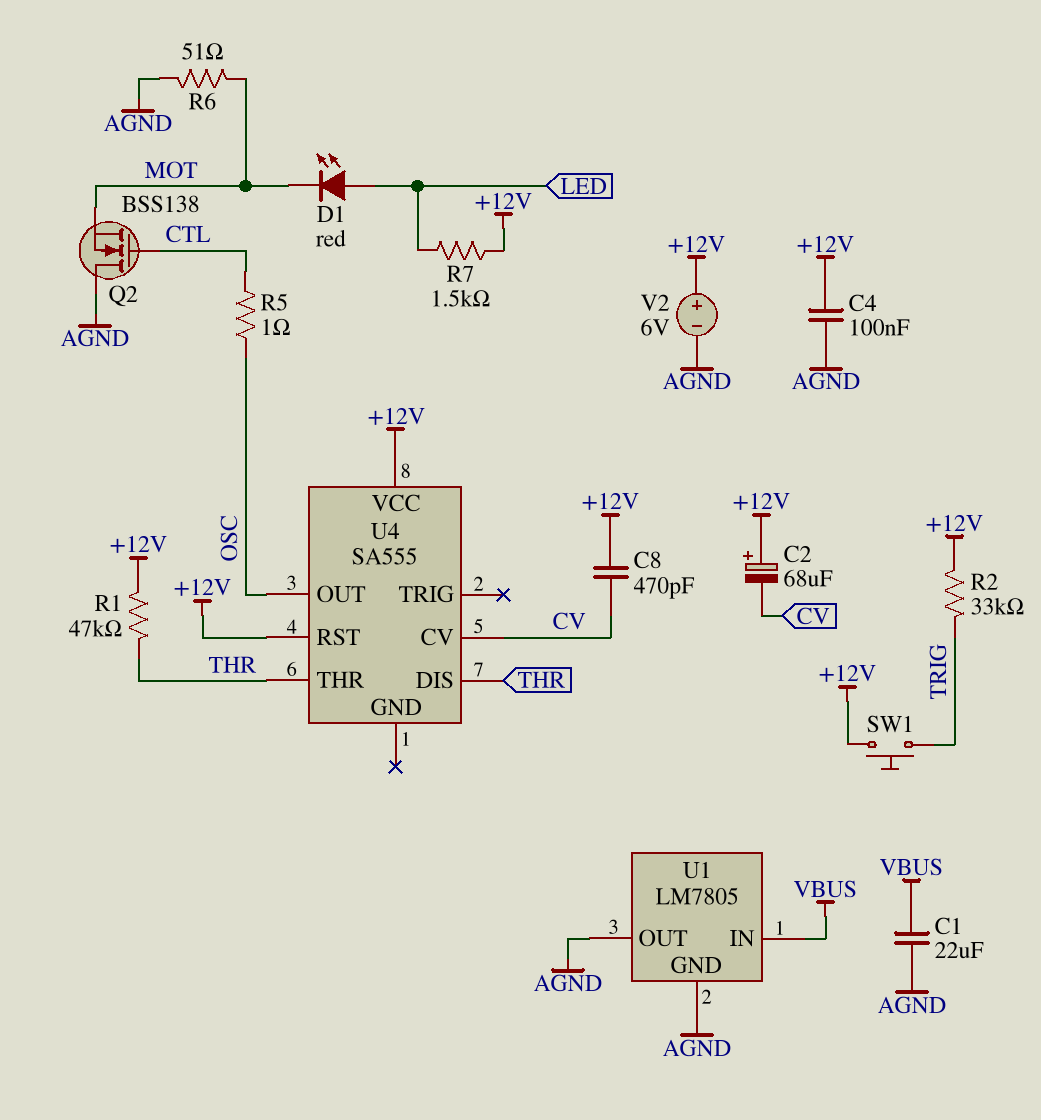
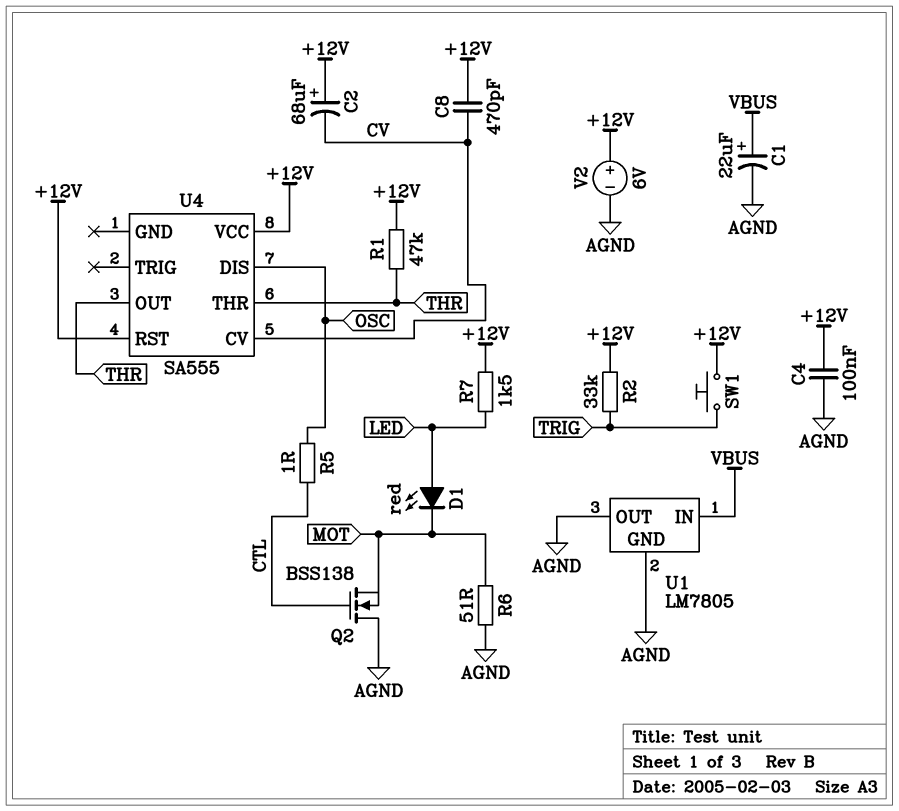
C1: 22uF (AGND, VBUS) -> 22uF (plus VBUS, minus AGND)
U4 pin DIS: THR -> OSC
U4 pin OUT: OSC -> THR

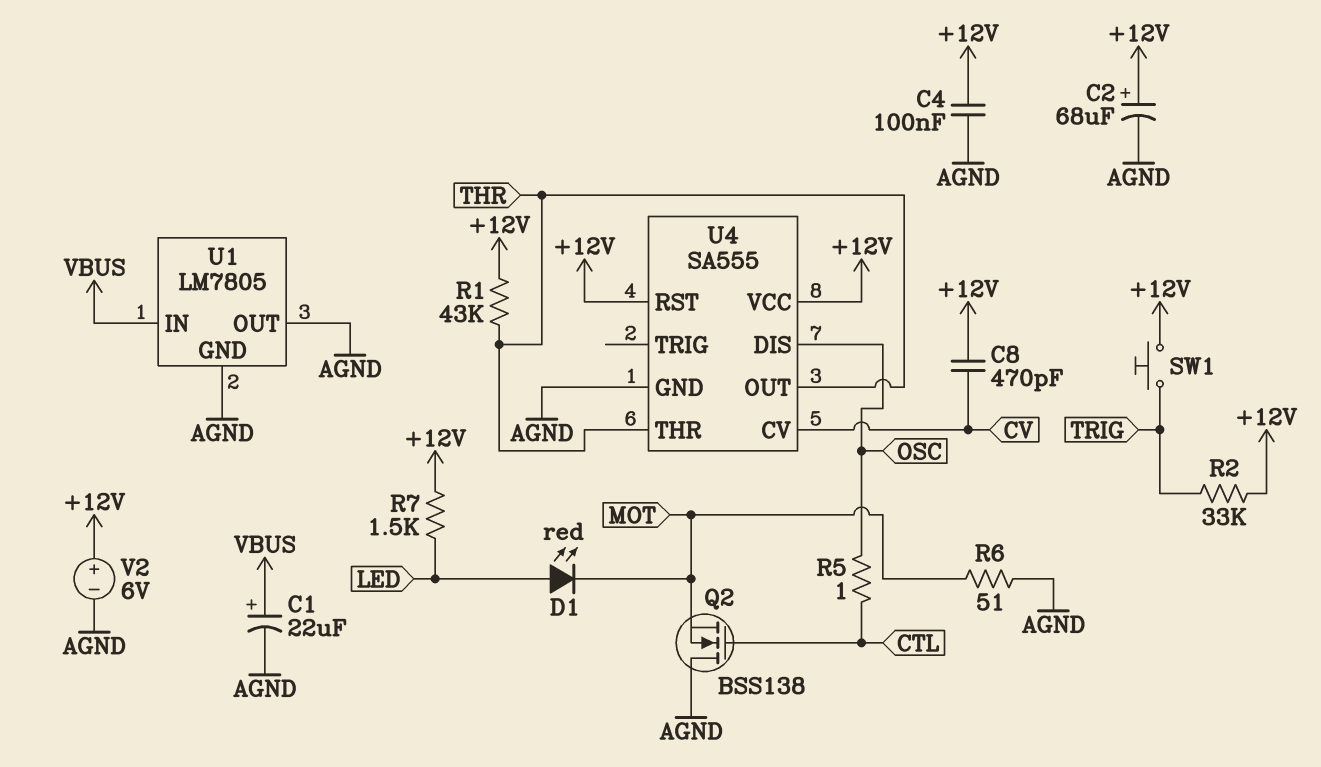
C2: 68uF (plus +12V, minus CV) -> 68uF (plus +12V, minus AGND)
R1: 47k (+12V, THR) -> 43k (+12V, THR)
U4 pin GND: none -> AGND

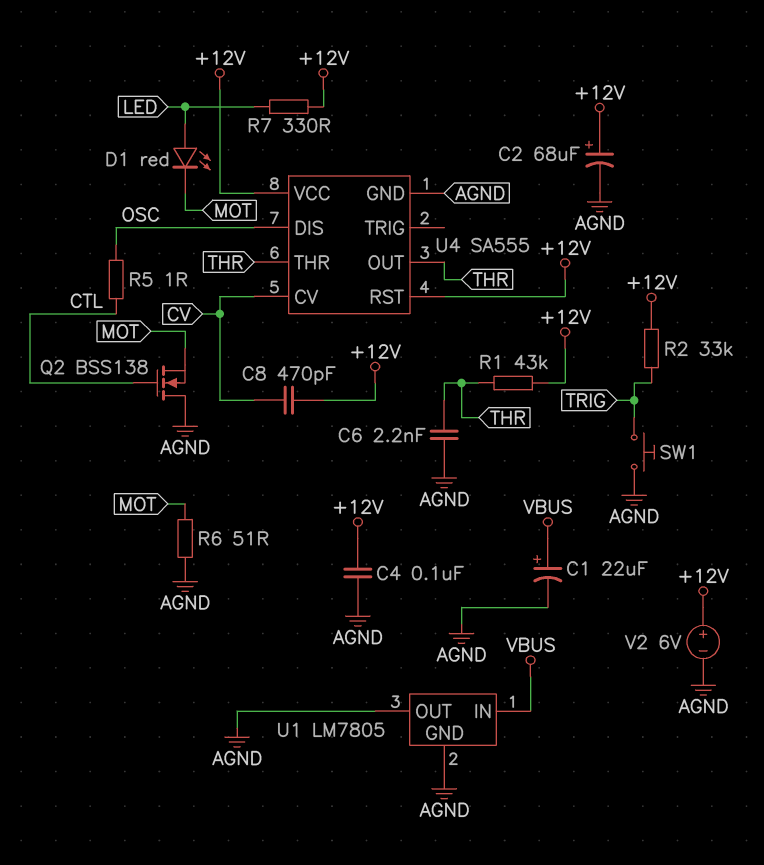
C6: none -> 2.2nF (AGND, THR)
R7: 1.5k (+12V, LED) -> 330 (+12V, LED)
SW1: button (+12V, TRIG) -> button (AGND, TRIG)

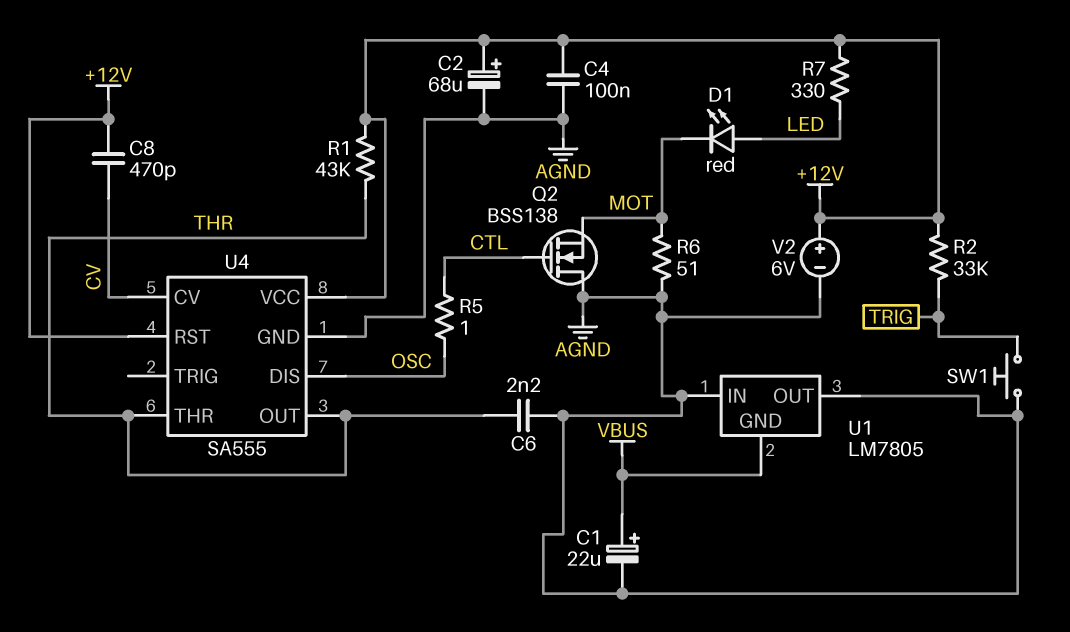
U1 pin GND: AGND -> VBUS
U1 pin IN: VBUS -> AGND

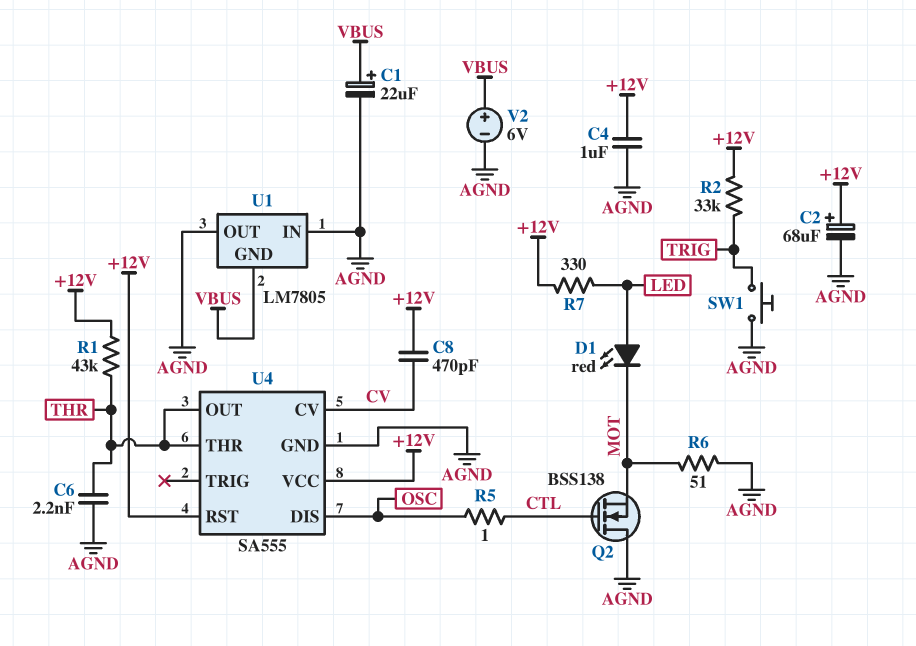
C4: 100nF (+12V, AGND) -> 1uF (+12V, AGND)
V2: 6V (plus +12V, minus AGND) -> 6V (plus VBUS, minus AGND)

